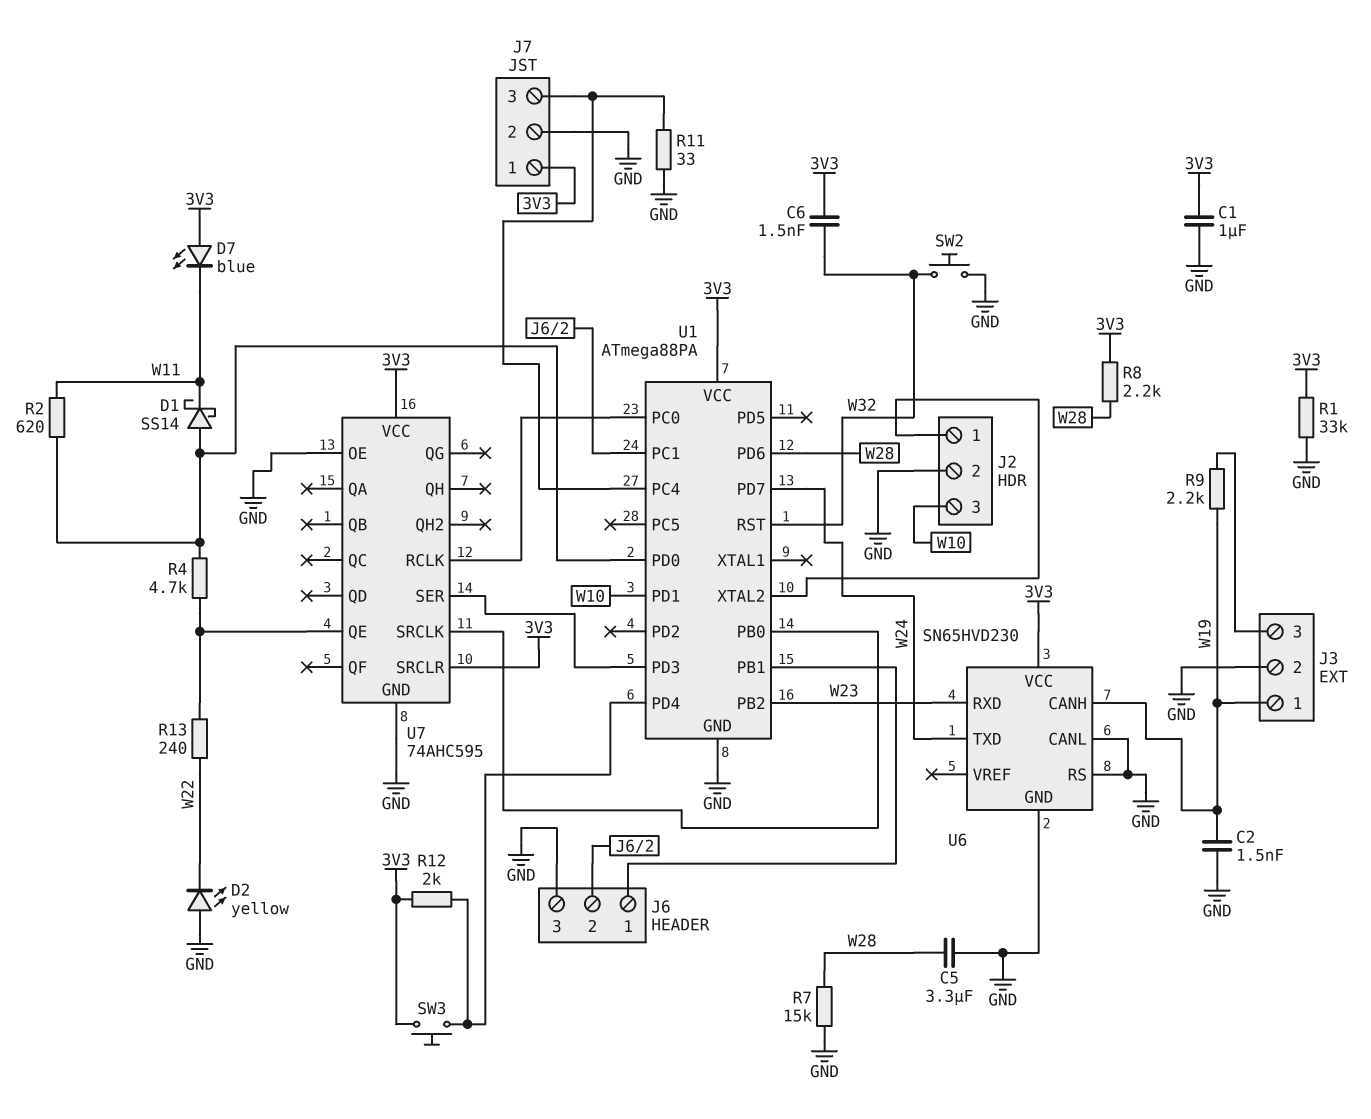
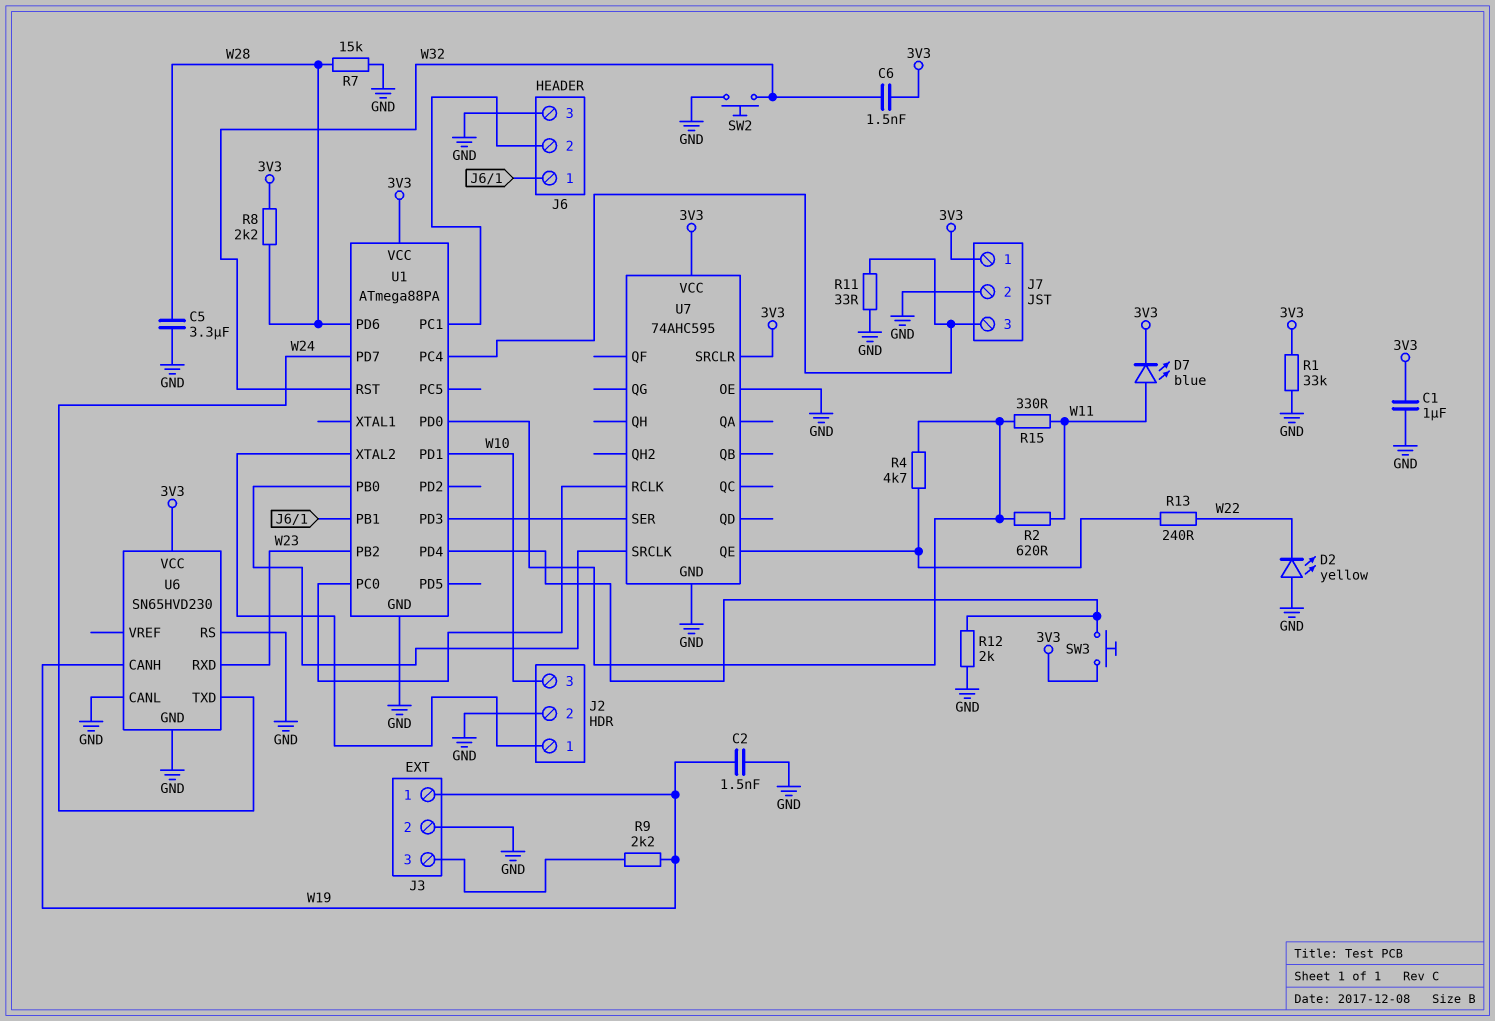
D1: schottky SS14 (A U1/PD0, K W11) -> none
D7: LED blue (A 3V3, K W11) -> LED blue (A W11, K 3V3)
R12: 2k (3V3, U1/PD4) -> 2k (GND, U1/PD4)
R15: none -> 330 (U1/PD0, W11)

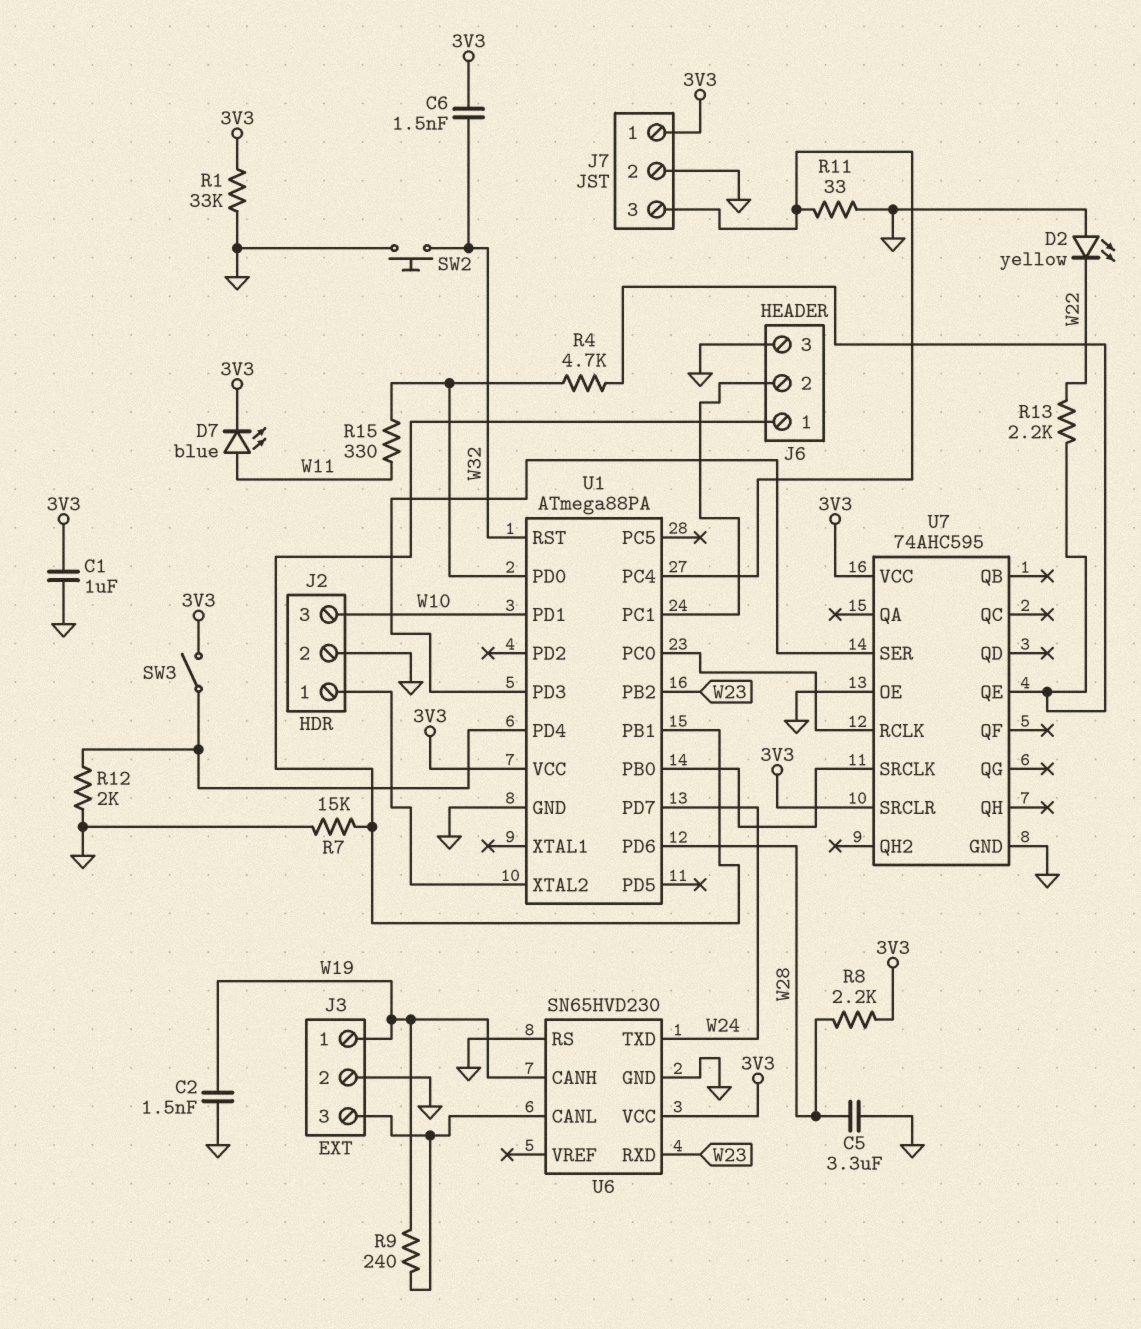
R2: 620 (U1/PD0, W11) -> none
R7: 15k (GND, W28) -> 15k (GND, J6/1)
R9: 2.2k (J3/3, W19) -> 240 (J3/3, W19)
R13: 240 (U7/QE, W22) -> 2.2k (U7/QE, W22)
SW3: button (3V3, U1/PD4) -> switch (3V3, U1/PD4)
U6 pin CANL: GND -> J3/3

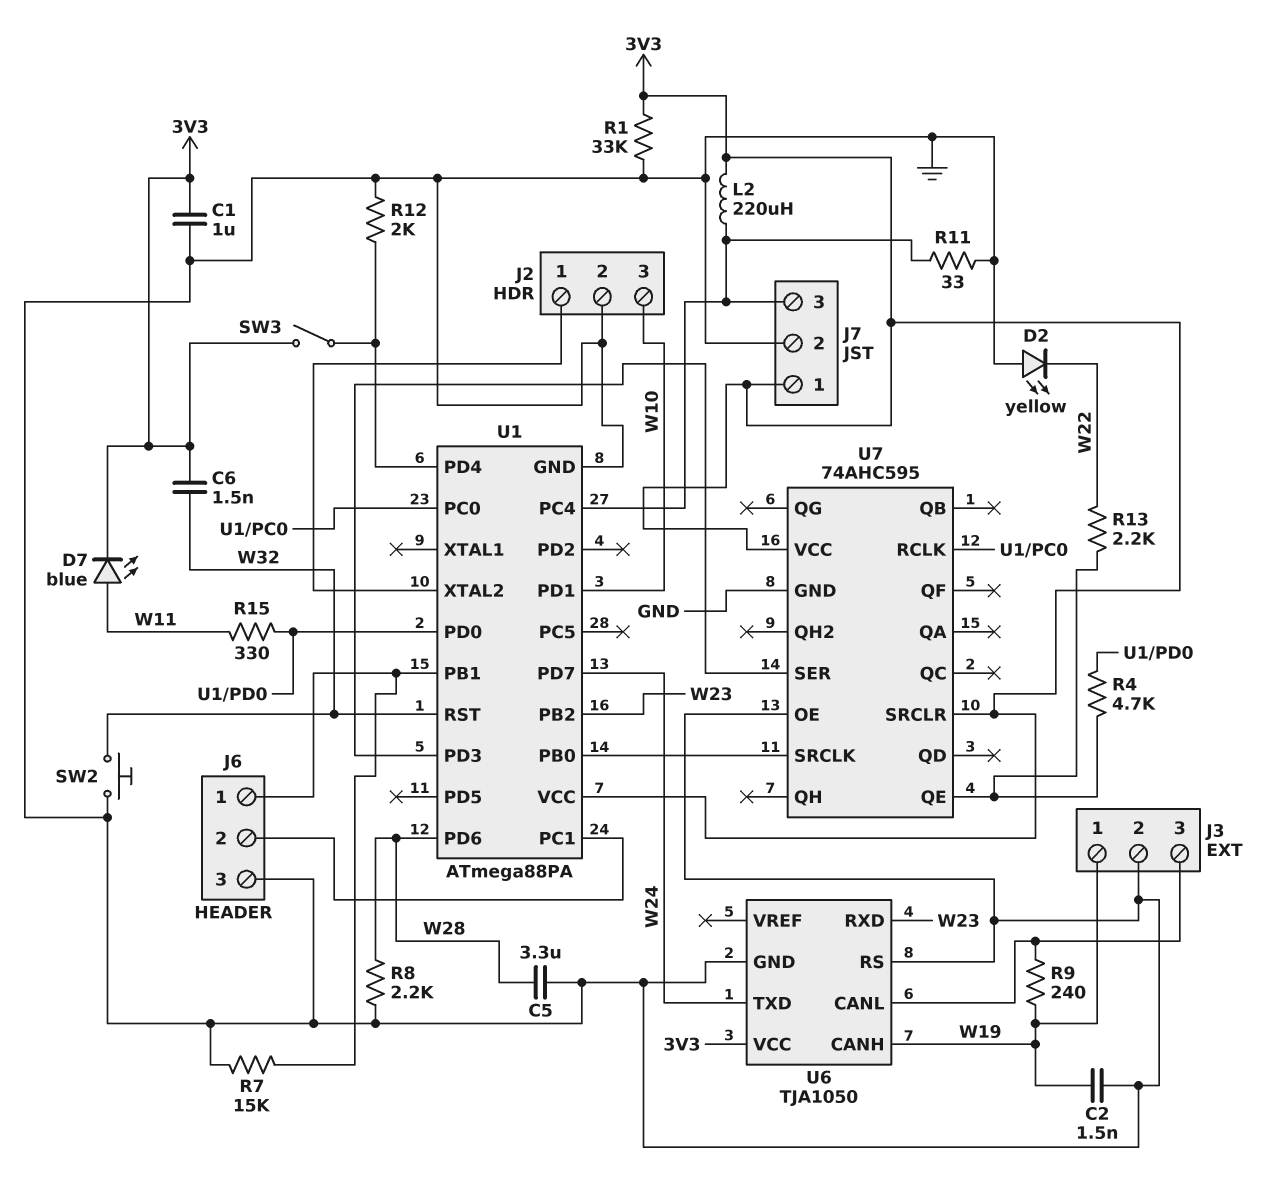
L2: none -> 220uH (3V3, J7/3)
R8: 2.2k (3V3, W28) -> 2.2k (GND, W28)
U6: SN65HVD230 -> TJA1050

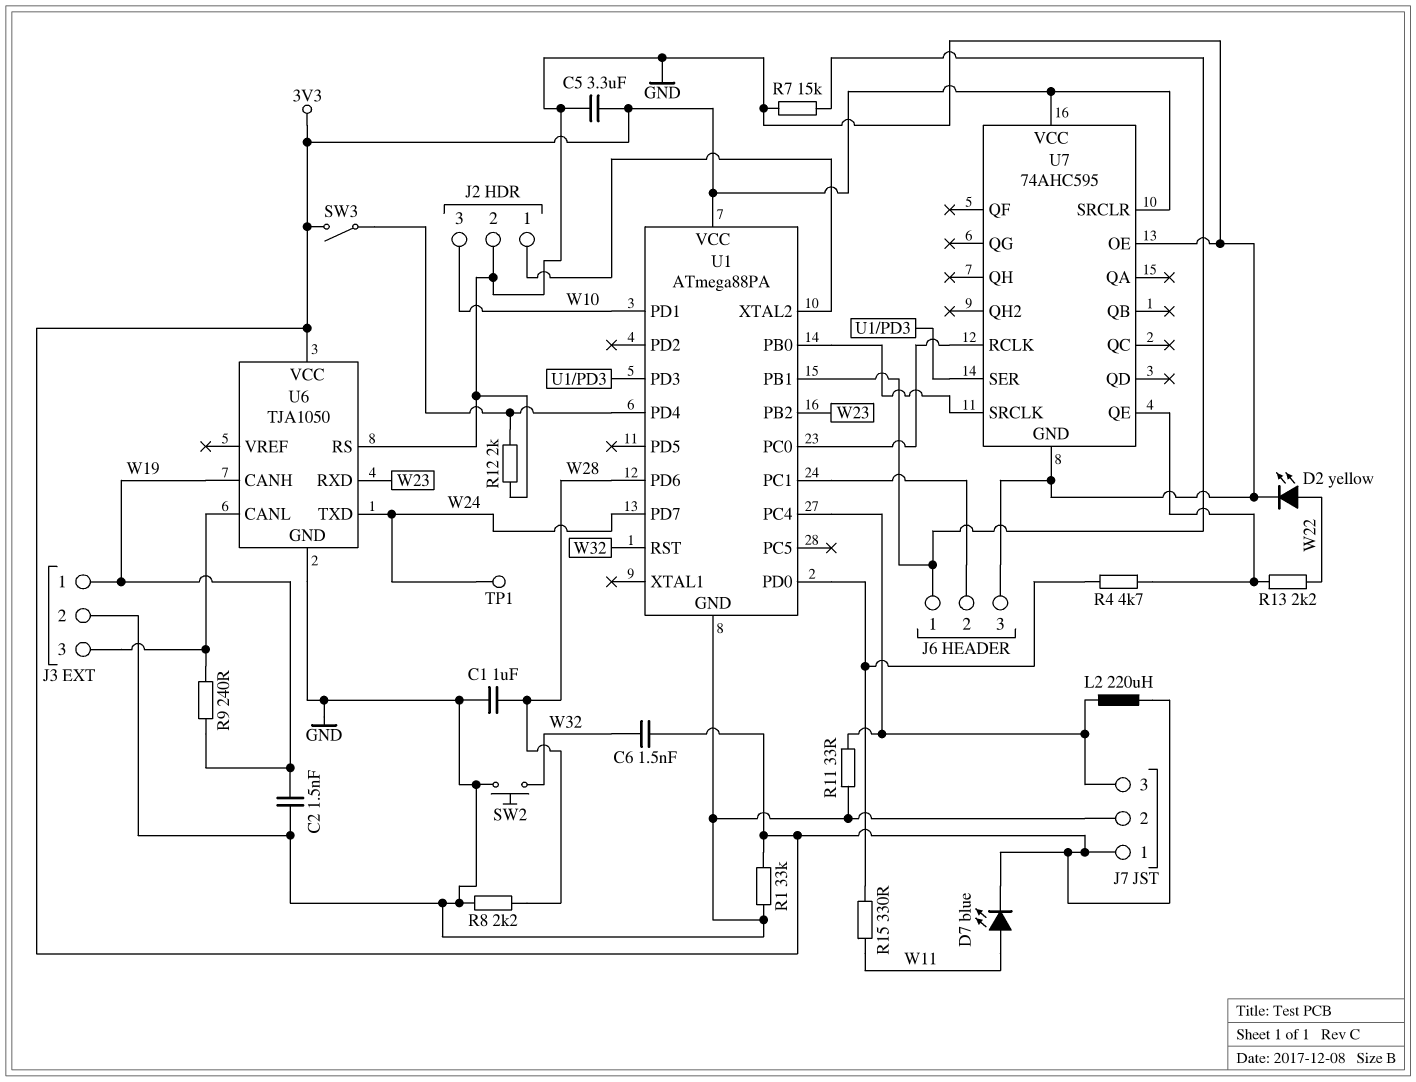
C1: 1uF (3V3, GND) -> 1uF (GND, W28)
C5: 3.3uF (GND, W28) -> 3.3uF (3V3, GND)
D2: LED yellow (A GND, K W22) -> LED yellow (A W22, K GND)
TP1: none -> test point (W24)

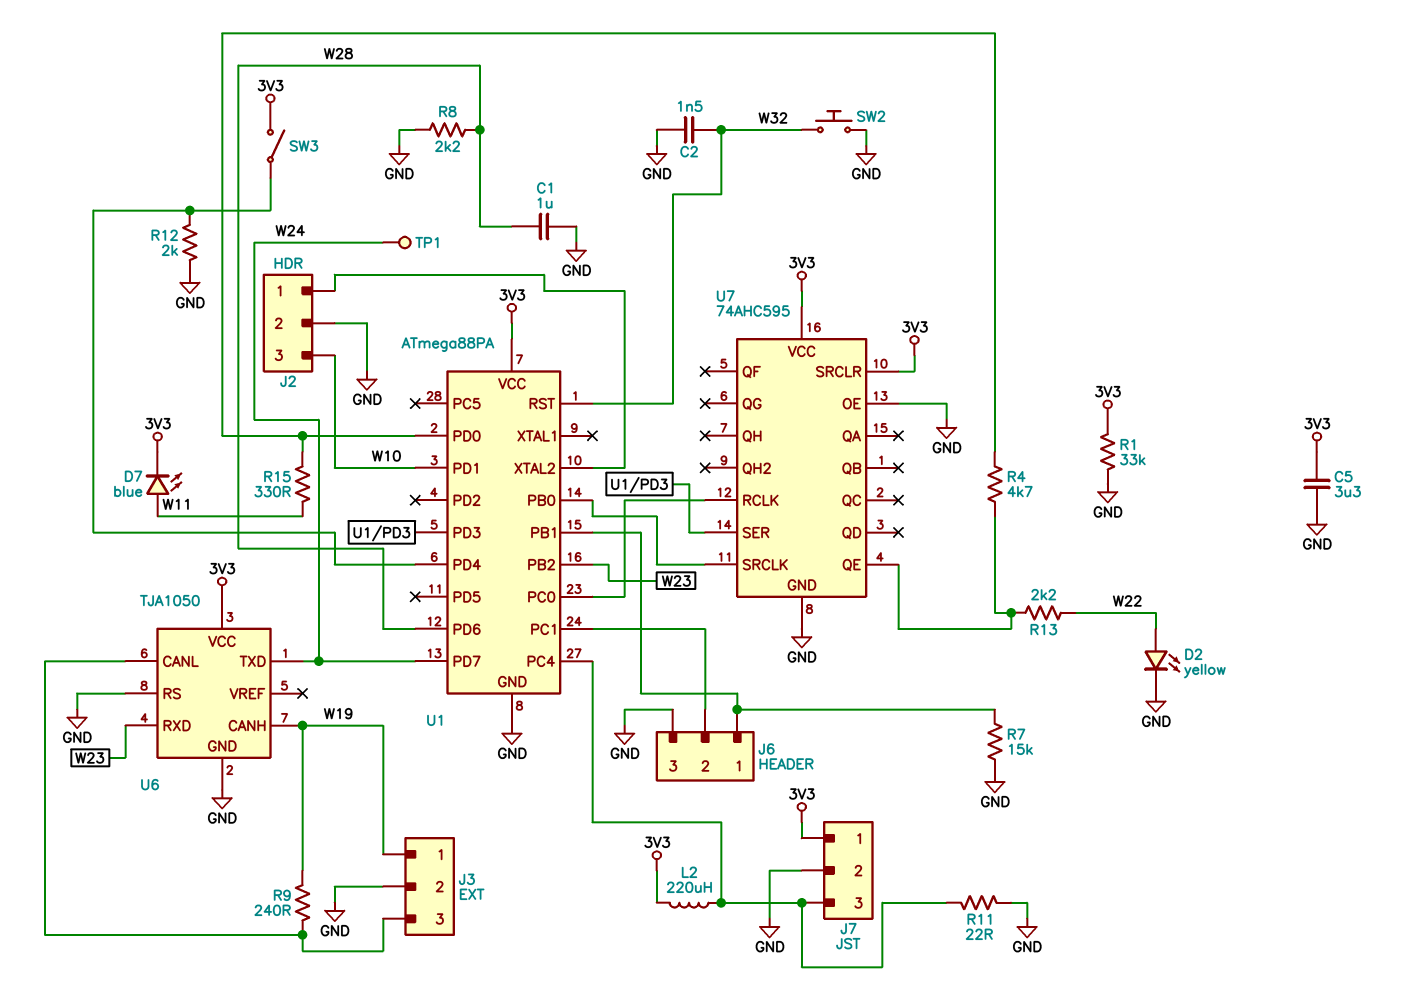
C2: 1.5nF (GND, W19) -> 1.5nF (GND, W32)
C6: 1.5nF (3V3, W32) -> none
R11: 33 (GND, J7/3) -> 22 (GND, J7/3)

